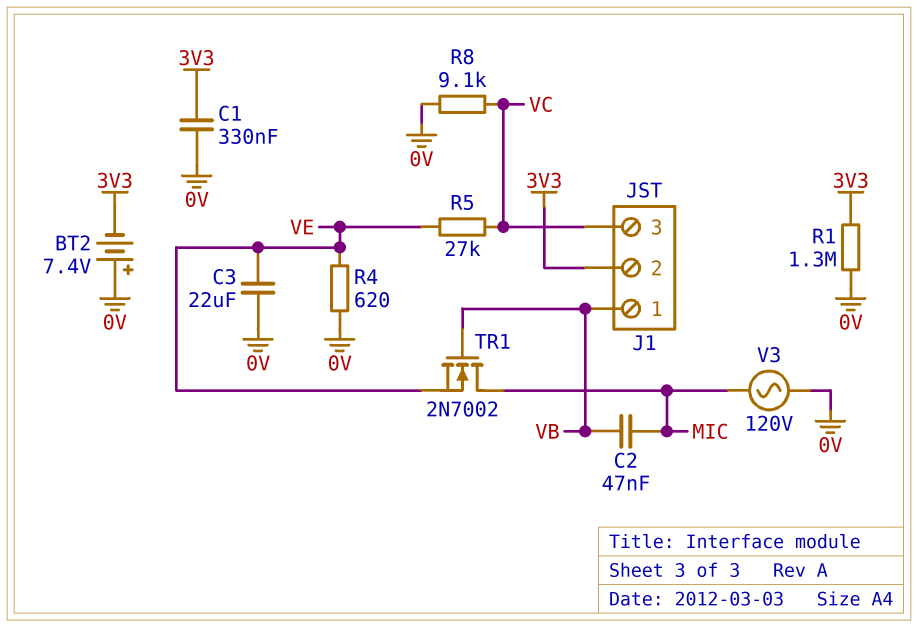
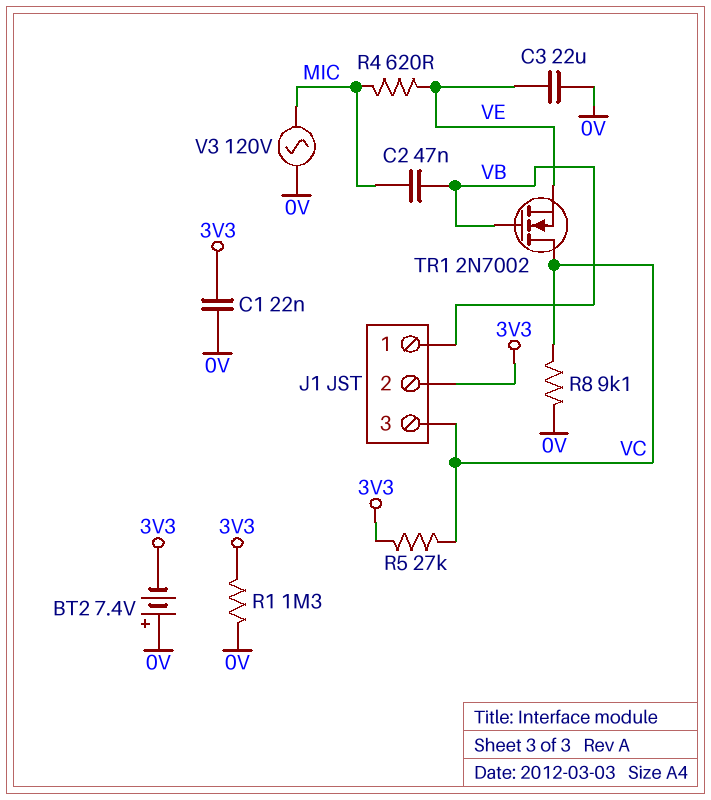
C1: 330nF (0V, 3V3) -> 22nF (0V, 3V3)
R4: 620 (0V, VE) -> 620 (MIC, VE)
R5: 27k (VC, VE) -> 27k (3V3, VC)
TR1: NMOS 2N7002 (G VB, D MIC, S VE) -> NMOS 2N7002 (G VB, D VC, S VE)

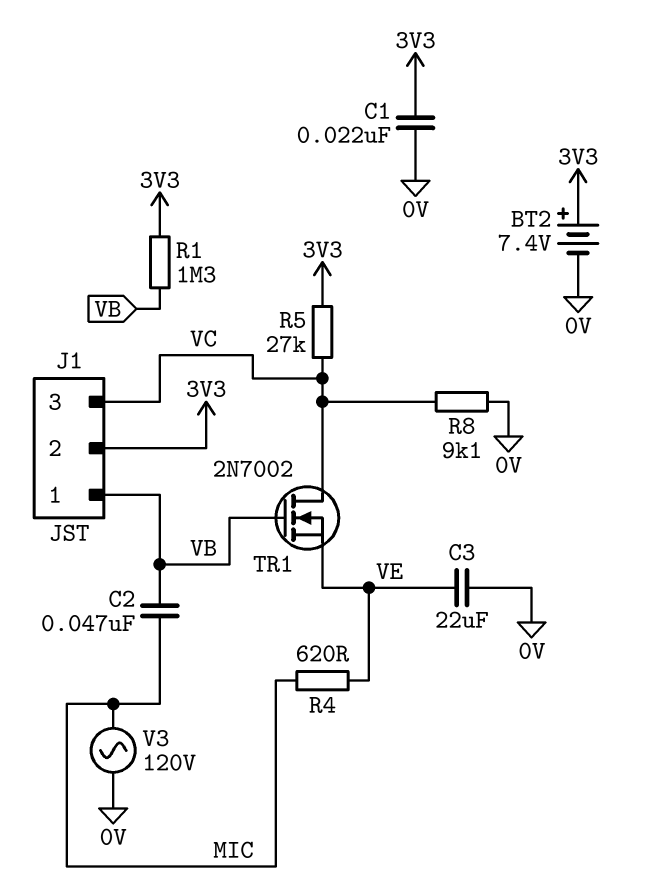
BT2: 7.4V (plus 0V, minus 3V3) -> 7.4V (plus 3V3, minus 0V)
R1: 1.3M (0V, 3V3) -> 1.3M (3V3, VB)

